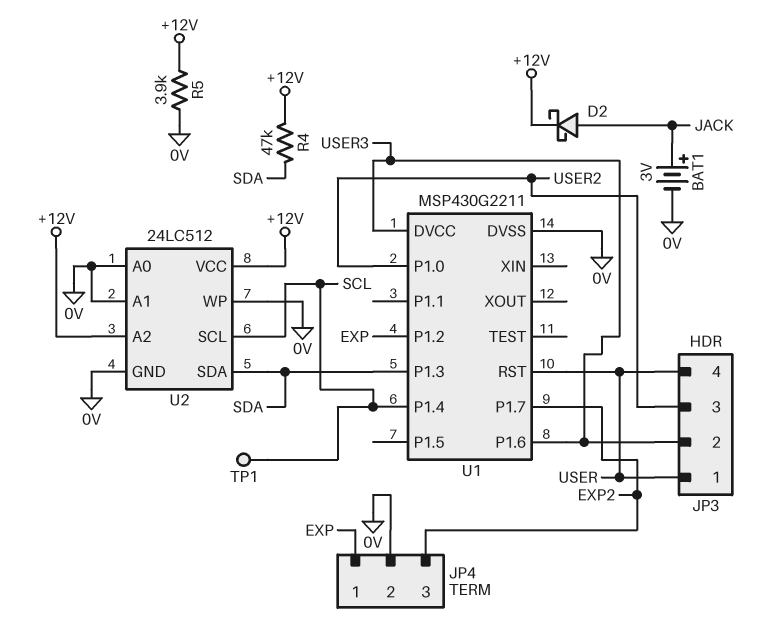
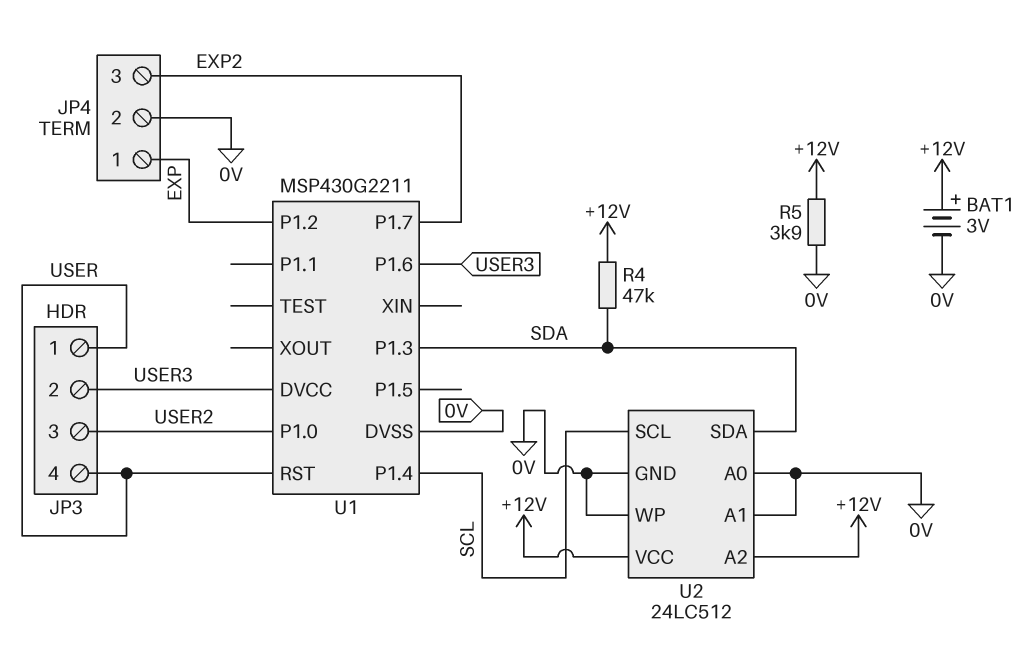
BAT1: 3V (plus JACK, minus 0V) -> 3V (plus +12V, minus 0V)
D2: schottky (A JACK, K +12V) -> none
TP1: test point (SCL) -> none

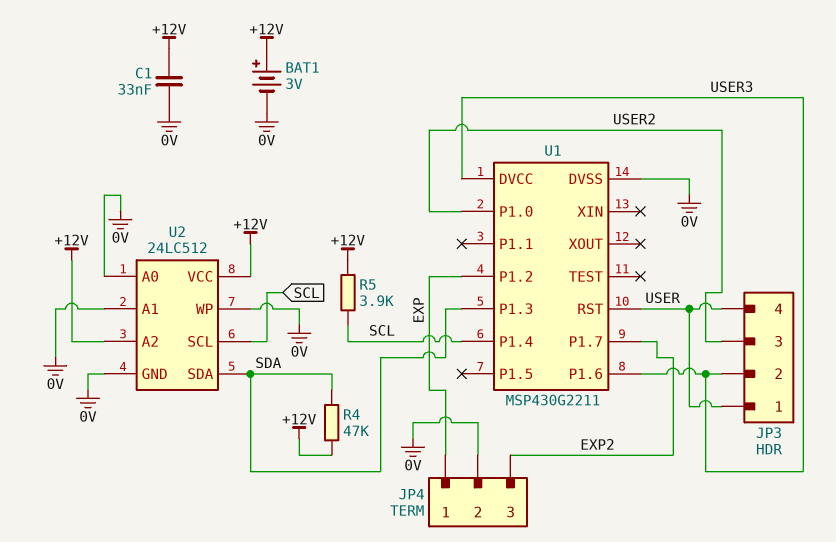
C1: none -> 33nF (+12V, 0V)
R5: 3.9k (+12V, 0V) -> 3.9k (+12V, SCL)

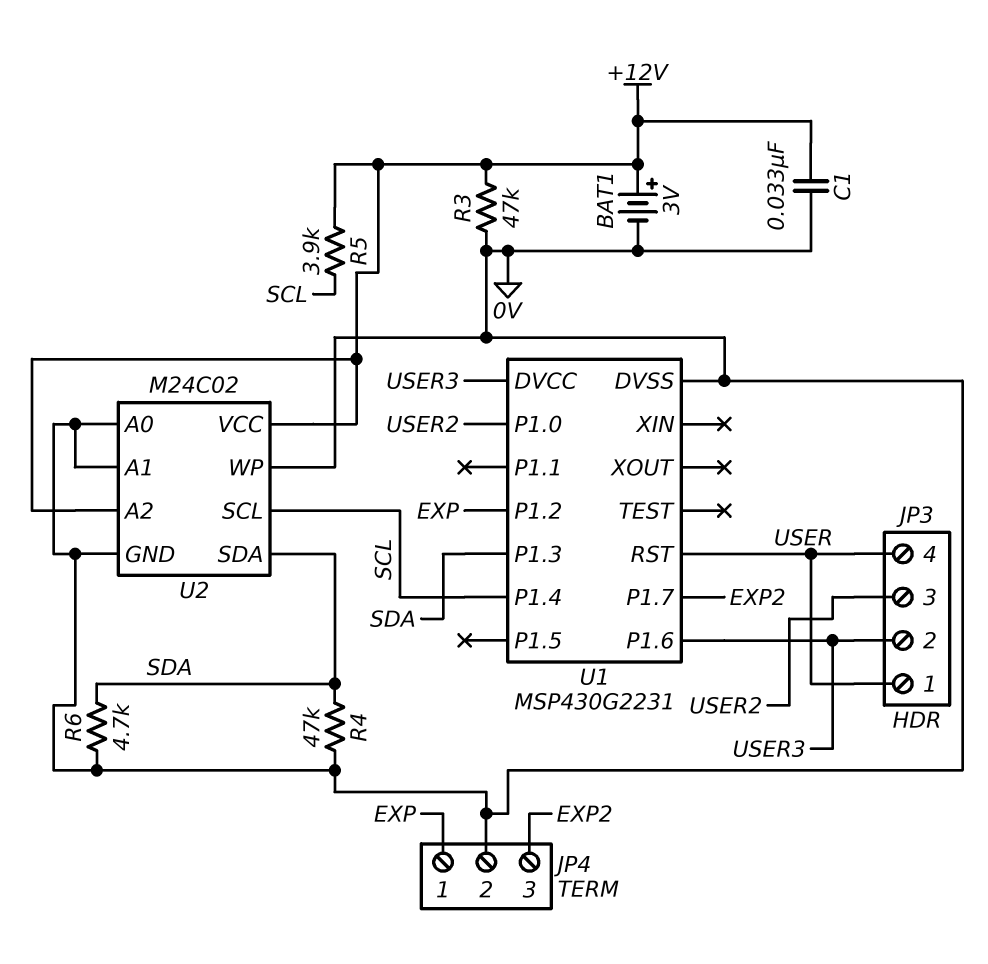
R3: none -> 47k (+12V, 0V)
R4: 47k (+12V, SDA) -> 47k (0V, SDA)
R6: none -> 4.7k (0V, SDA)
U1: MSP430G2211 -> MSP430G2231
U2: 24LC512 -> M24C02

